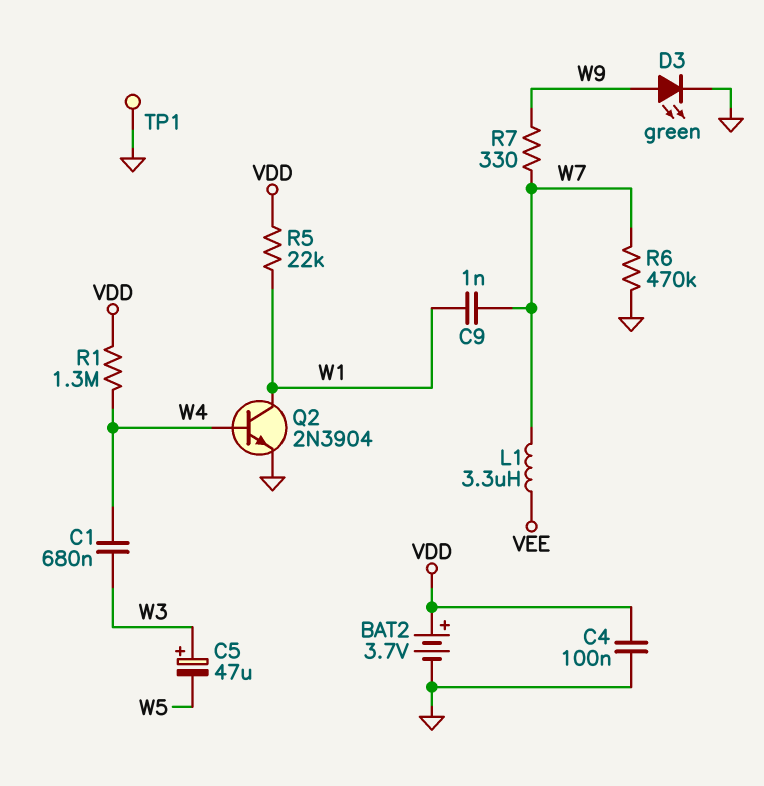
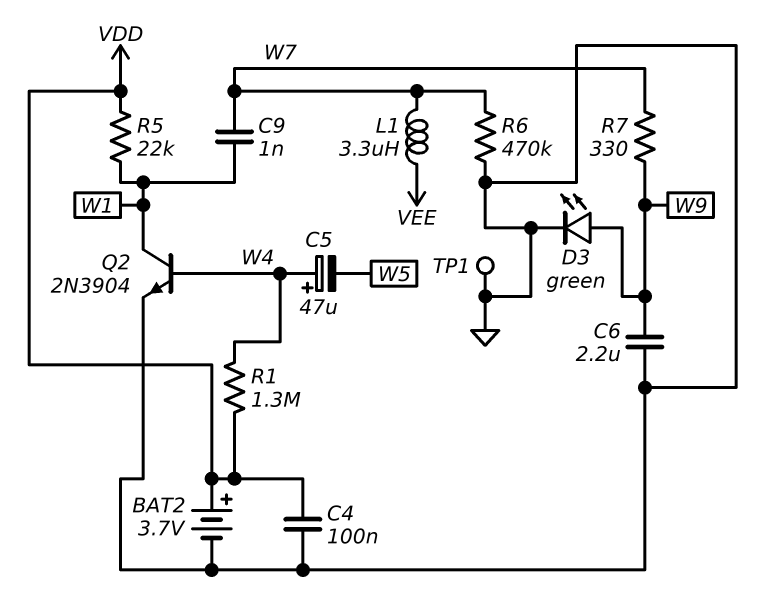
C1: 680nF (W3, W4) -> none
C5: 47uF (plus W3, minus W5) -> 47uF (plus W4, minus W5)
C6: none -> 2.2uF (GND, W9)

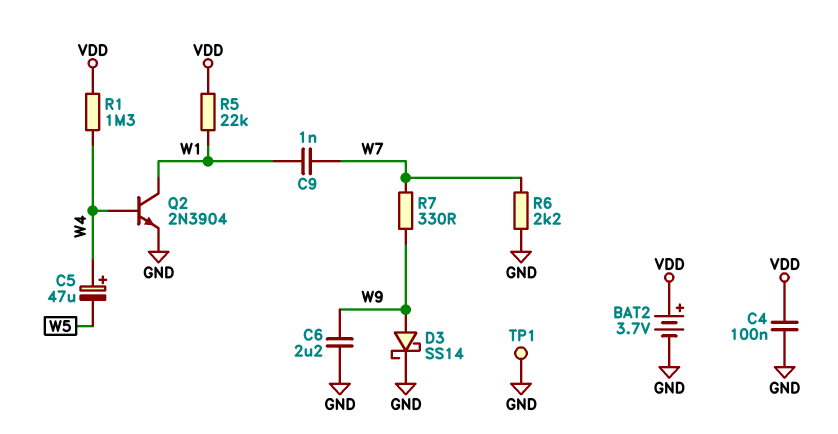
D3: LED green (A W9, K GND) -> schottky SS14 (A W9, K GND)
L1: 3.3uH (VEE, W7) -> none
R6: 470k (GND, W7) -> 2.2k (GND, W7)

